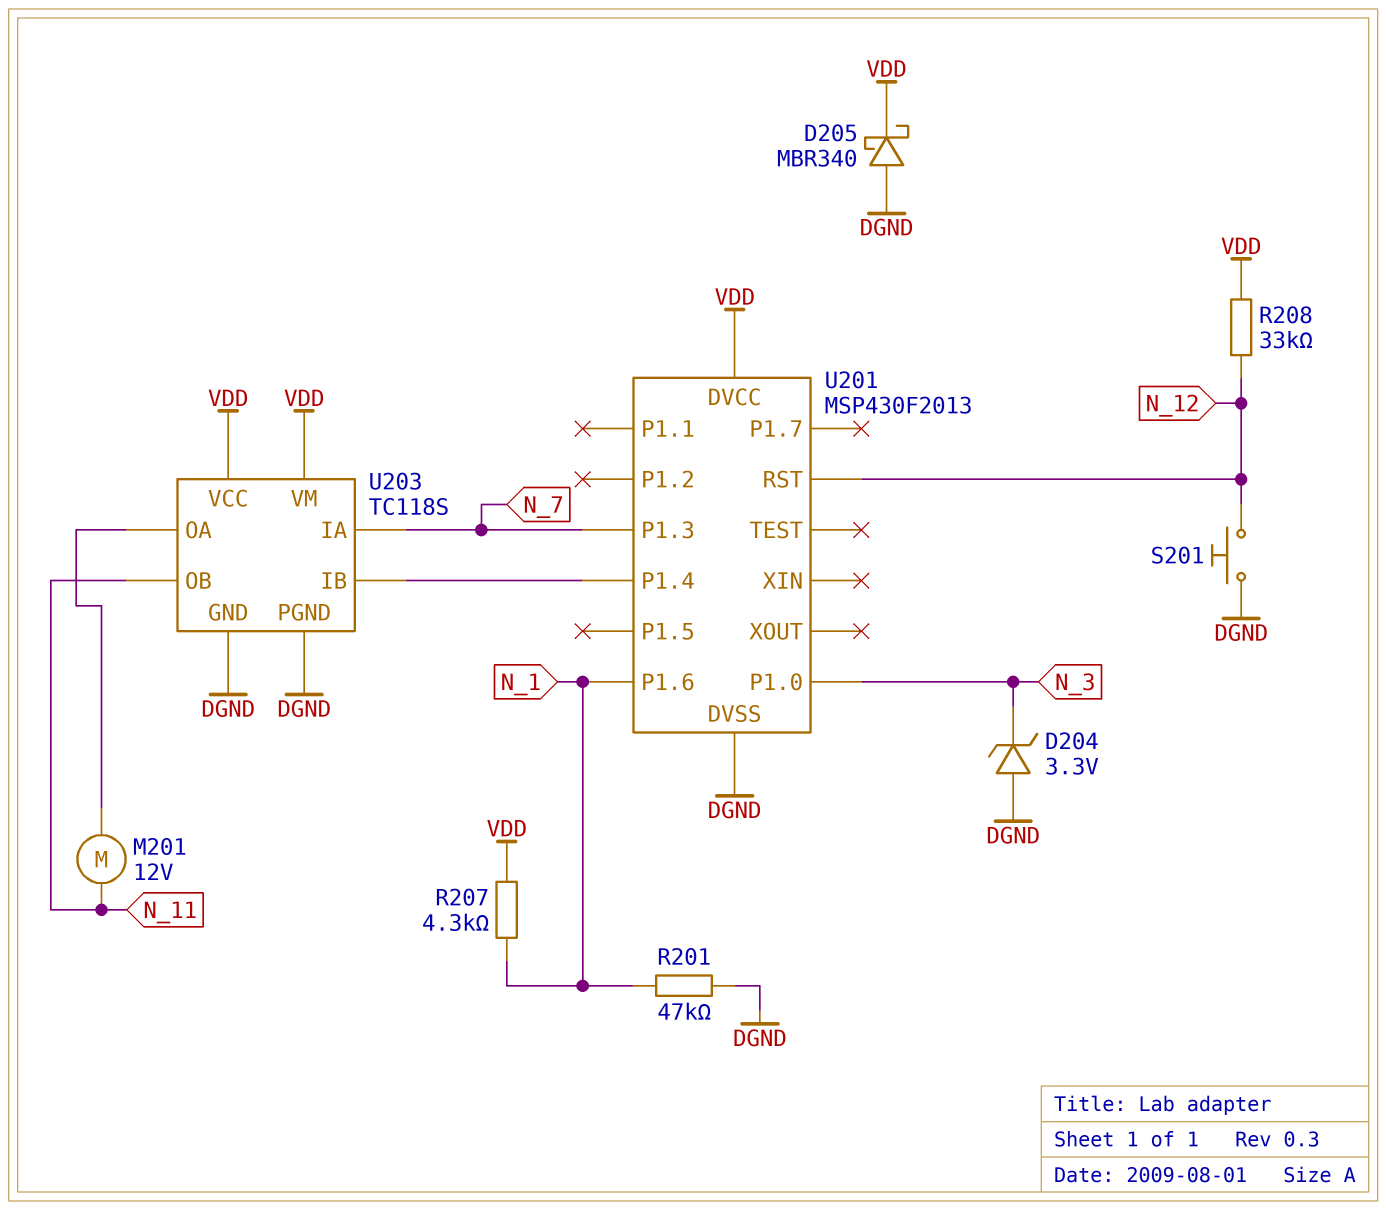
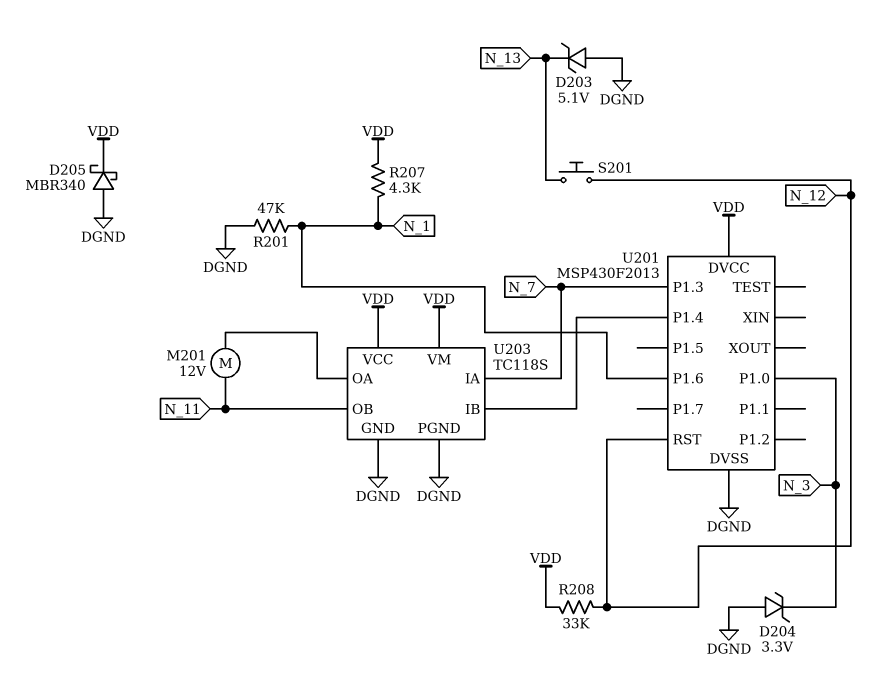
D203: none -> zener 5.1V (A DGND, K N_13)
S201: button (DGND, N_12) -> button (N_12, N_13)

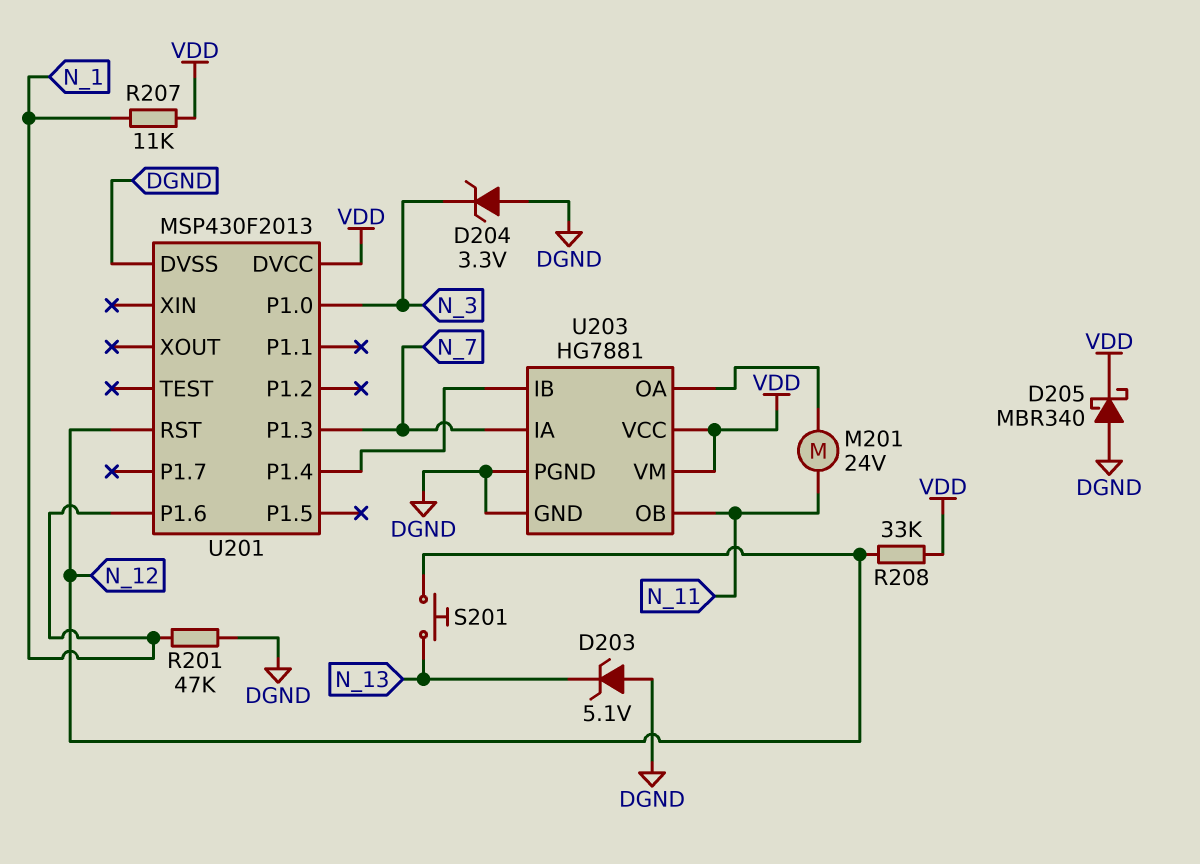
M201: motor 12V (N_11, U203/OA) -> motor 24V (N_11, U203/OA)
R207: 4.3k (N_1, VDD) -> 11k (N_1, VDD)
U203: TC118S -> HG7881

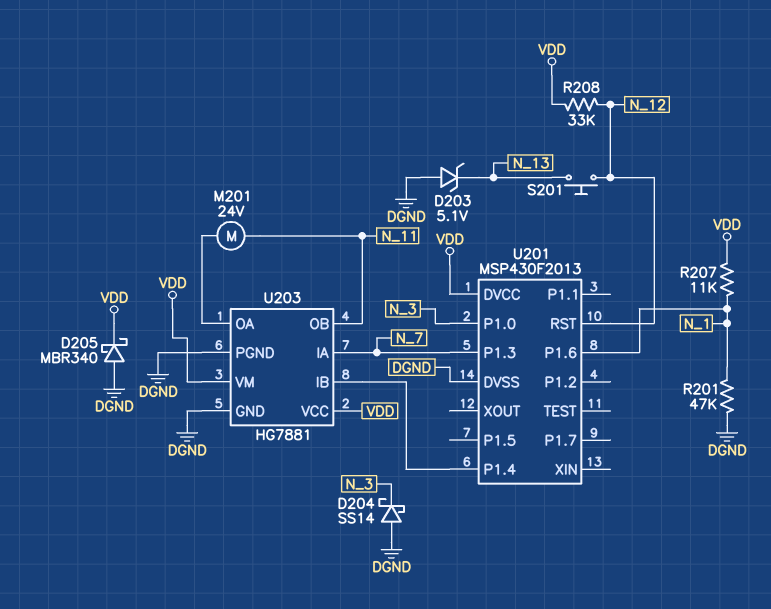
D204: zener 3.3V (A DGND, K N_3) -> schottky SS14 (A DGND, K N_3)

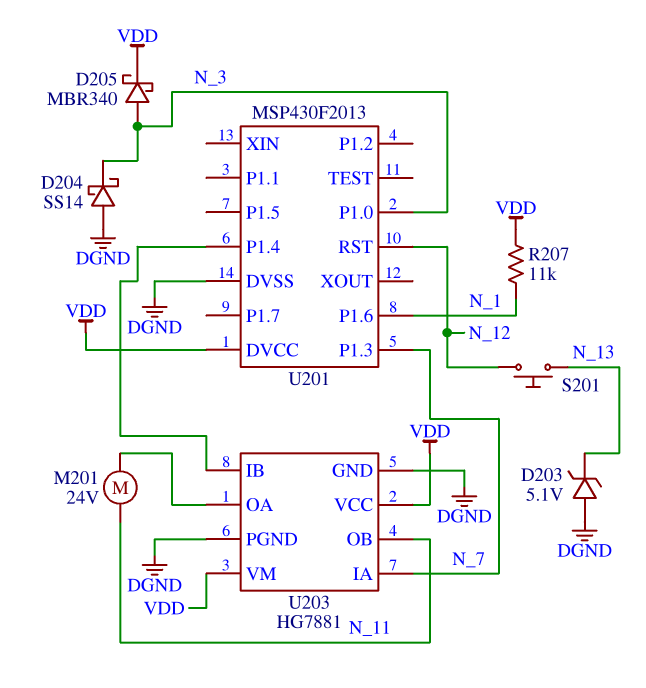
D205: schottky MBR340 (A DGND, K VDD) -> schottky MBR340 (A N_3, K VDD)
R201: 47k (DGND, N_1) -> none
R208: 33k (N_12, VDD) -> none

